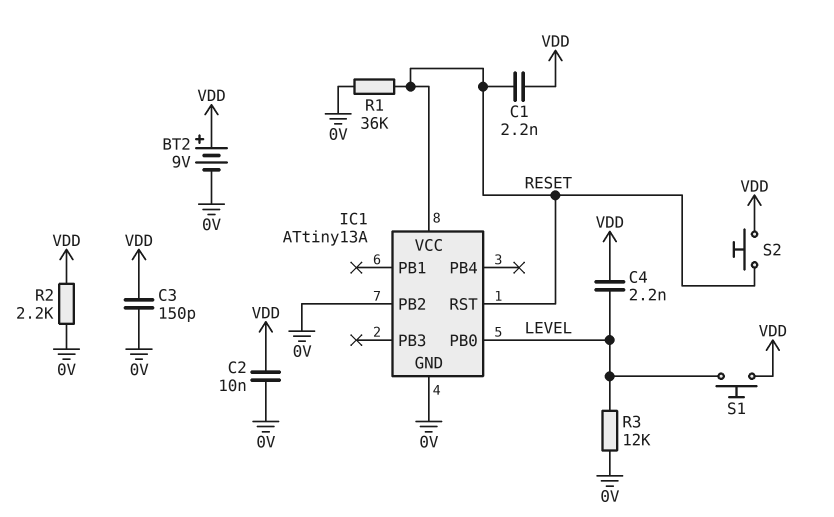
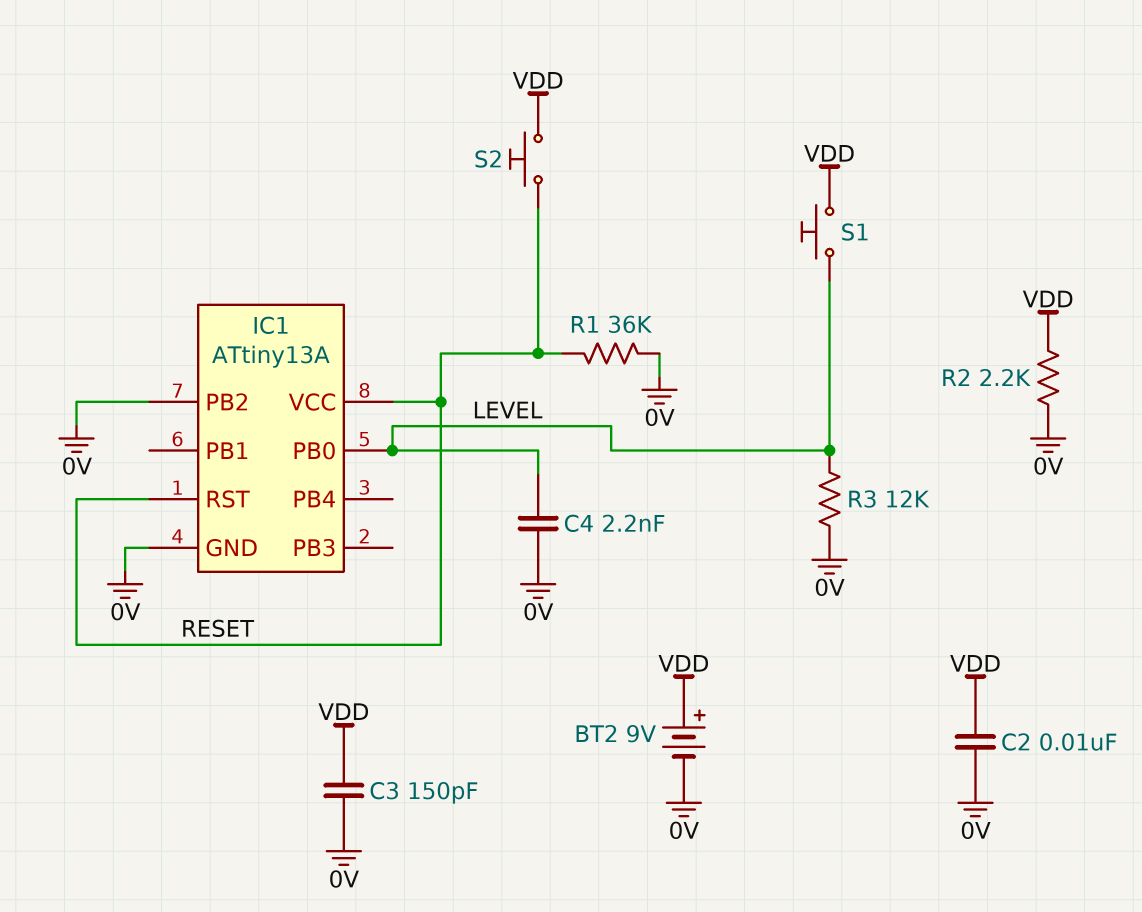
C1: 2.2nF (RESET, VDD) -> none
C4: 2.2nF (LEVEL, VDD) -> 2.2nF (0V, LEVEL)

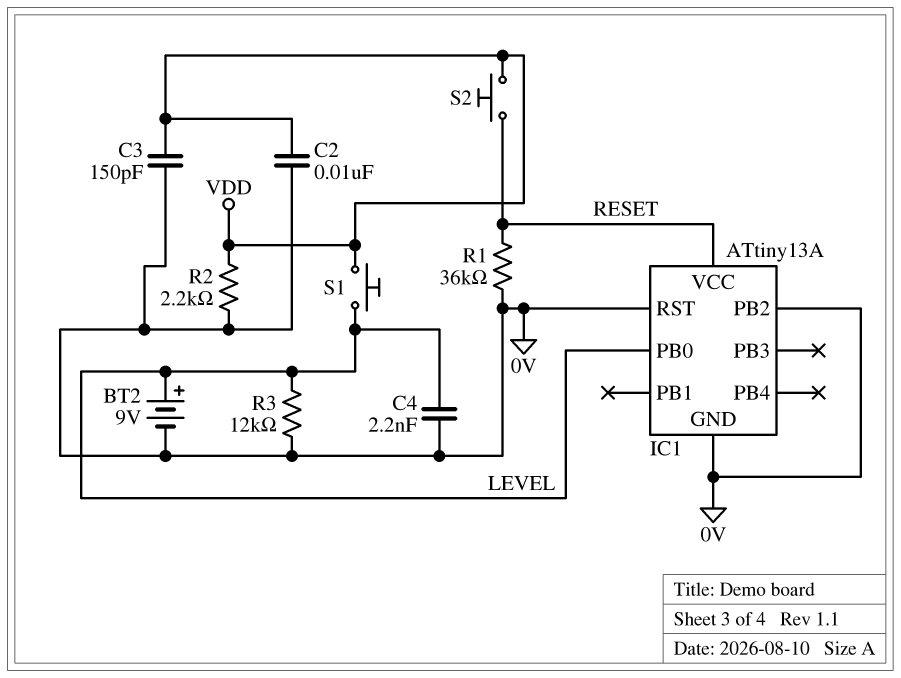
BT2: 9V (plus VDD, minus 0V) -> 9V (plus LEVEL, minus 0V)
IC1 pin RST: RESET -> 0V

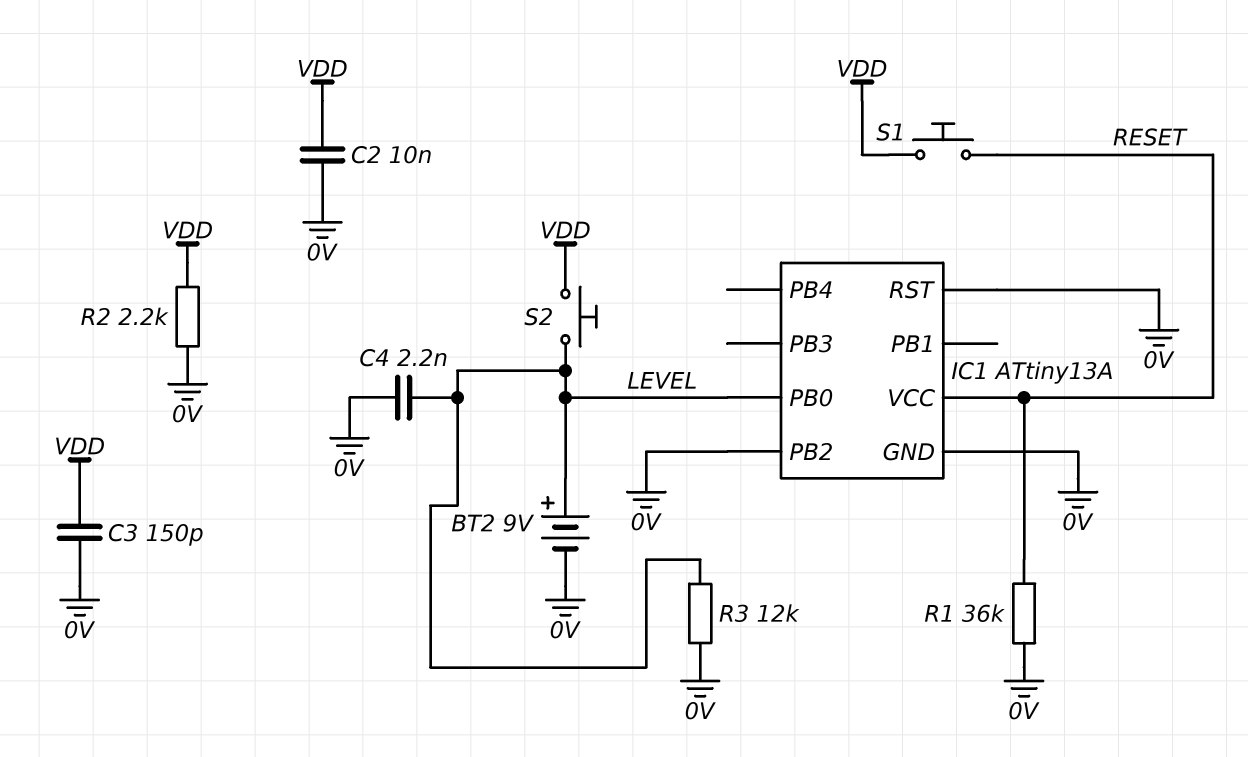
S1: button (LEVEL, VDD) -> button (RESET, VDD)
S2: button (RESET, VDD) -> button (LEVEL, VDD)

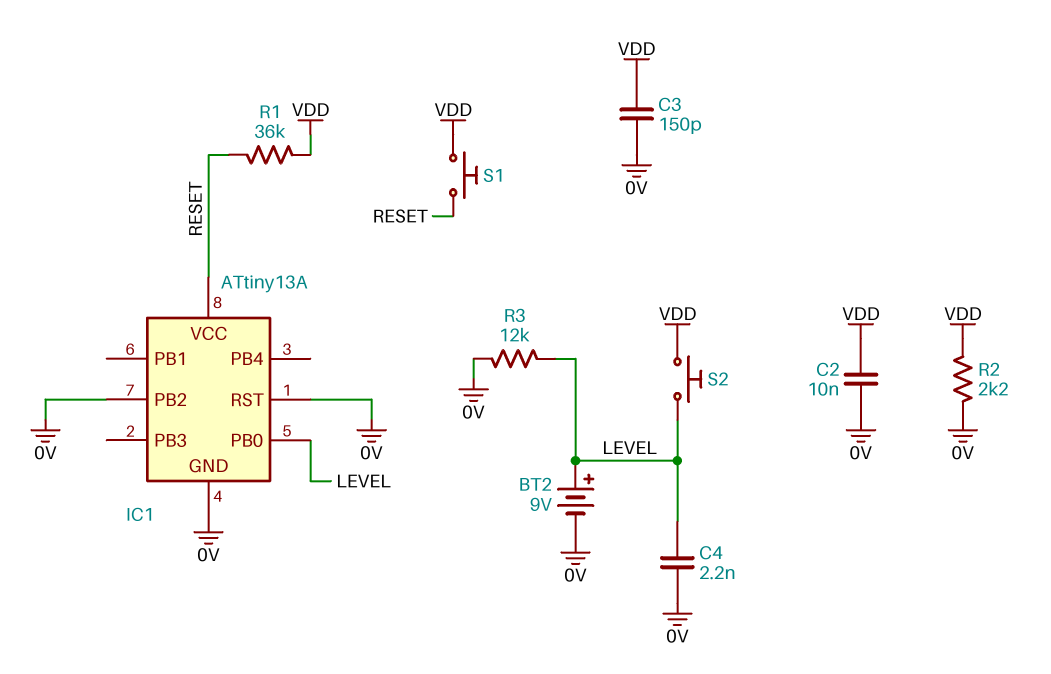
R1: 36k (0V, RESET) -> 36k (RESET, VDD)

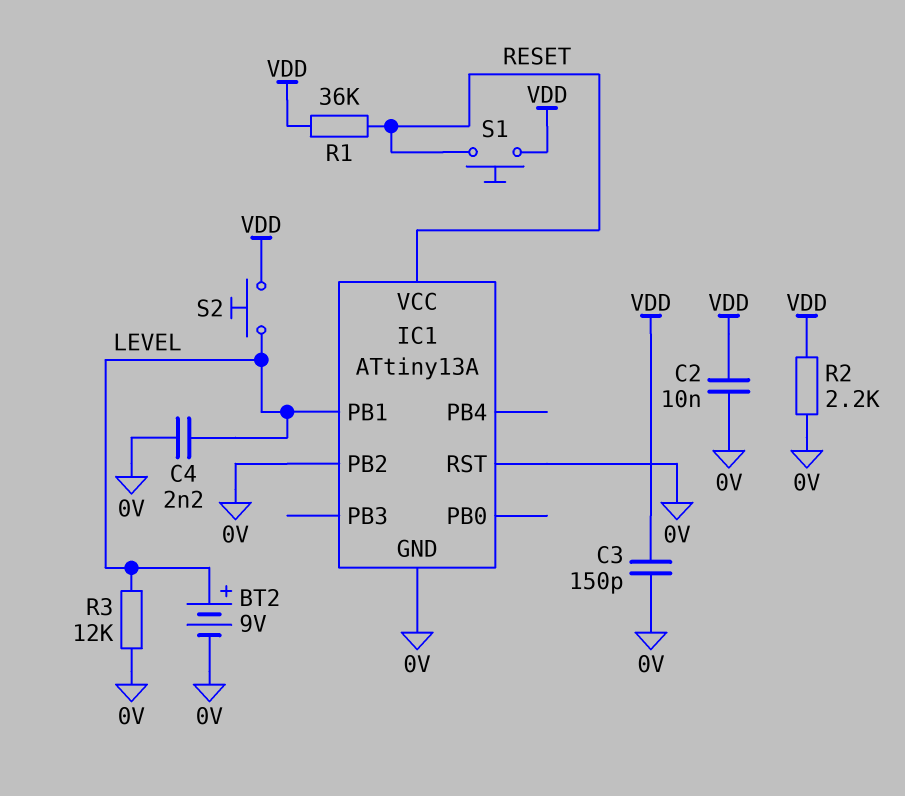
IC1 pin PB0: LEVEL -> none
IC1 pin PB1: none -> LEVEL

